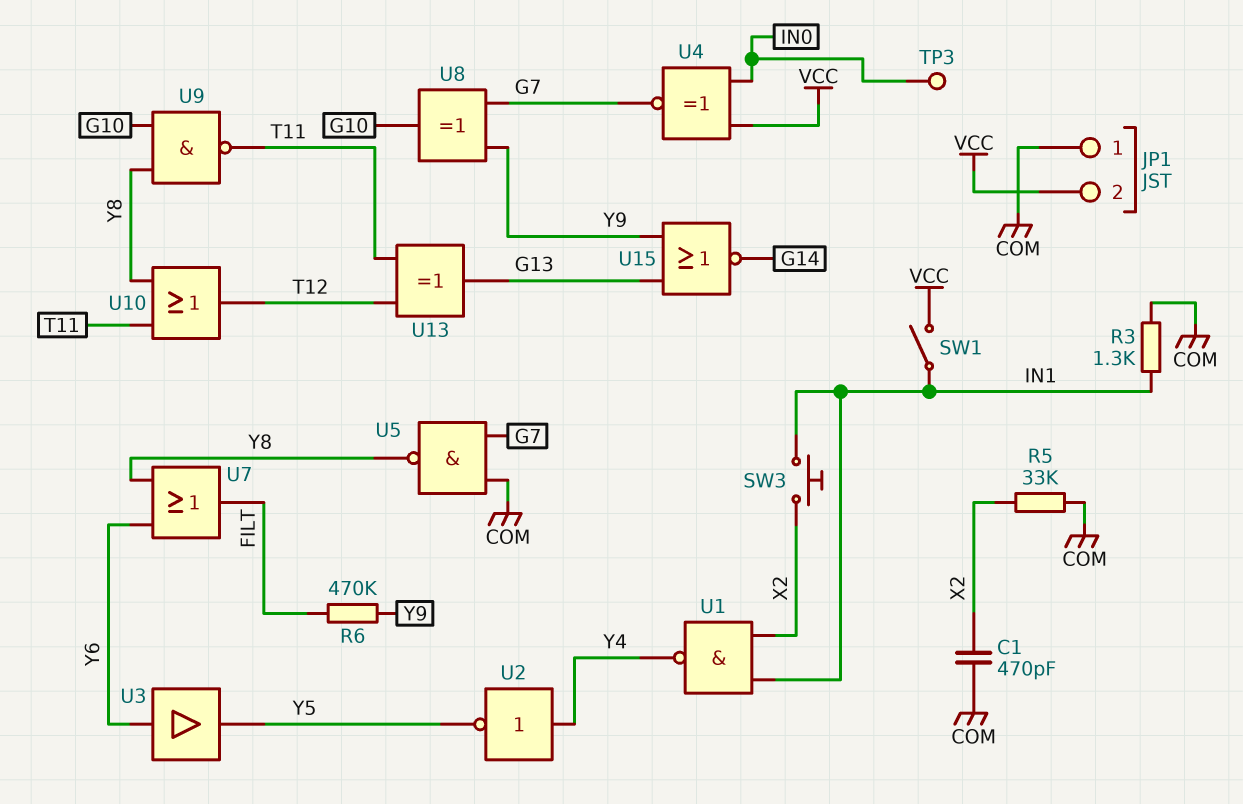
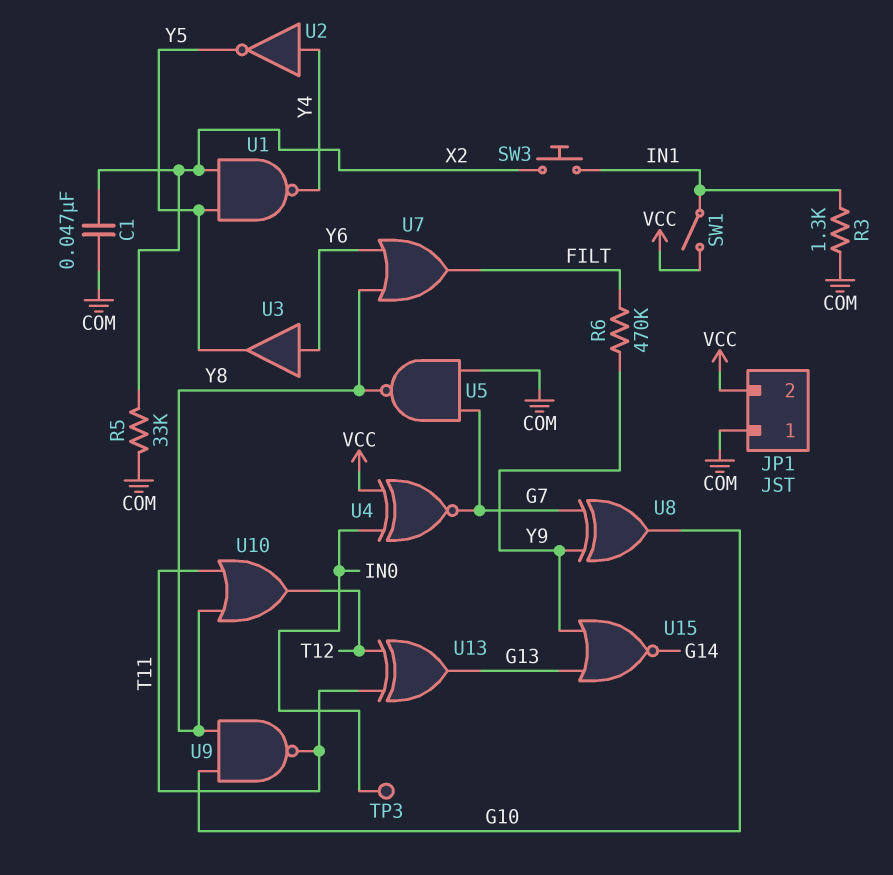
C1: 470pF (COM, X2) -> 47nF (COM, X2)
U1: NAND (in IN1, in X2, out Y4) -> NAND (in X2, in Y5, out Y4)

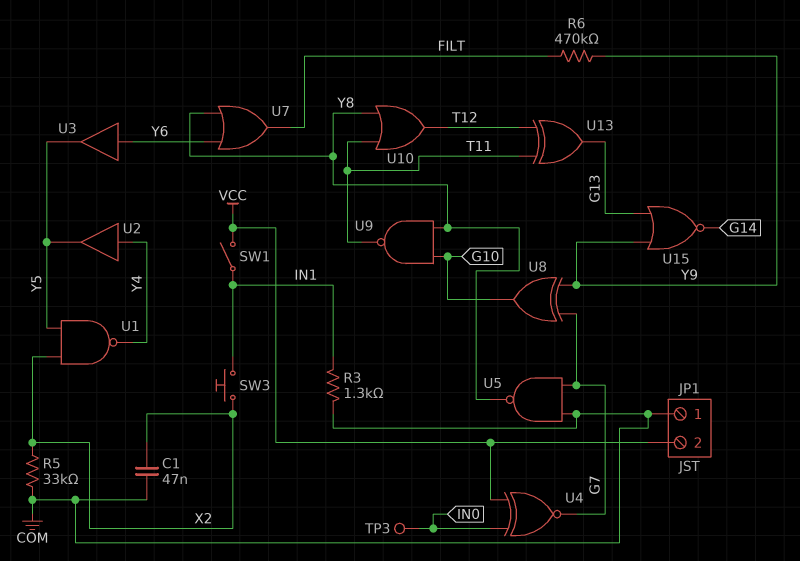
U2: NOT (in Y4, out Y5) -> buffer (in Y4, out Y5)

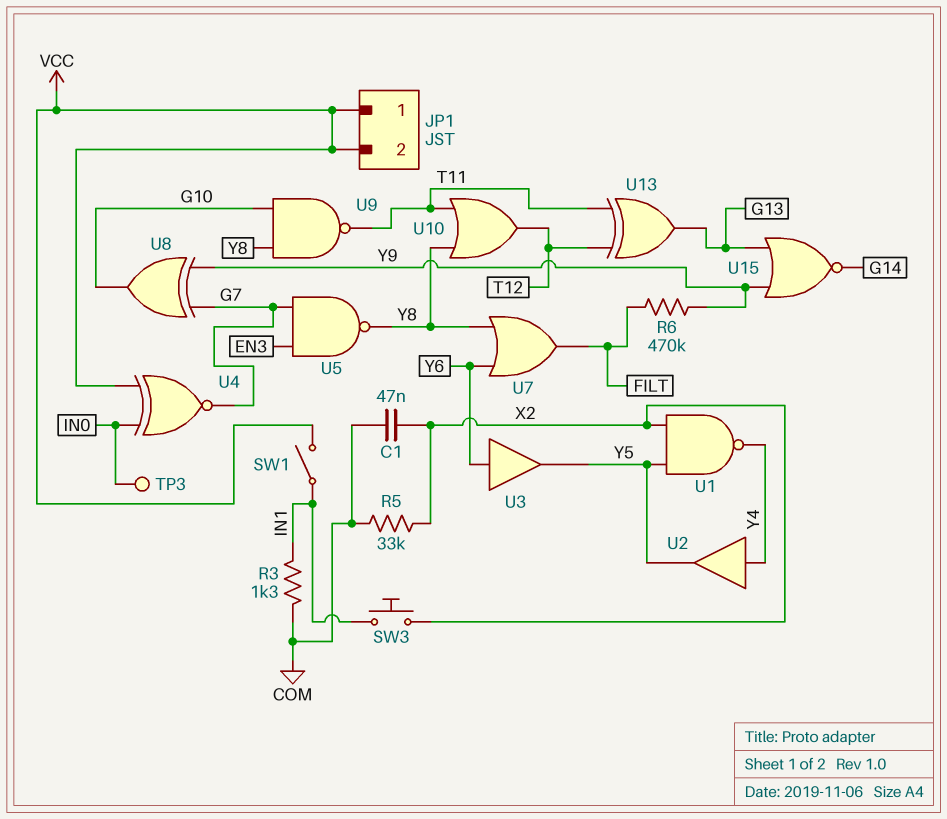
JP1 pin 1: COM -> VCC
U5: NAND (in COM, in G7, out Y8) -> NAND (in EN3, in G7, out Y8)

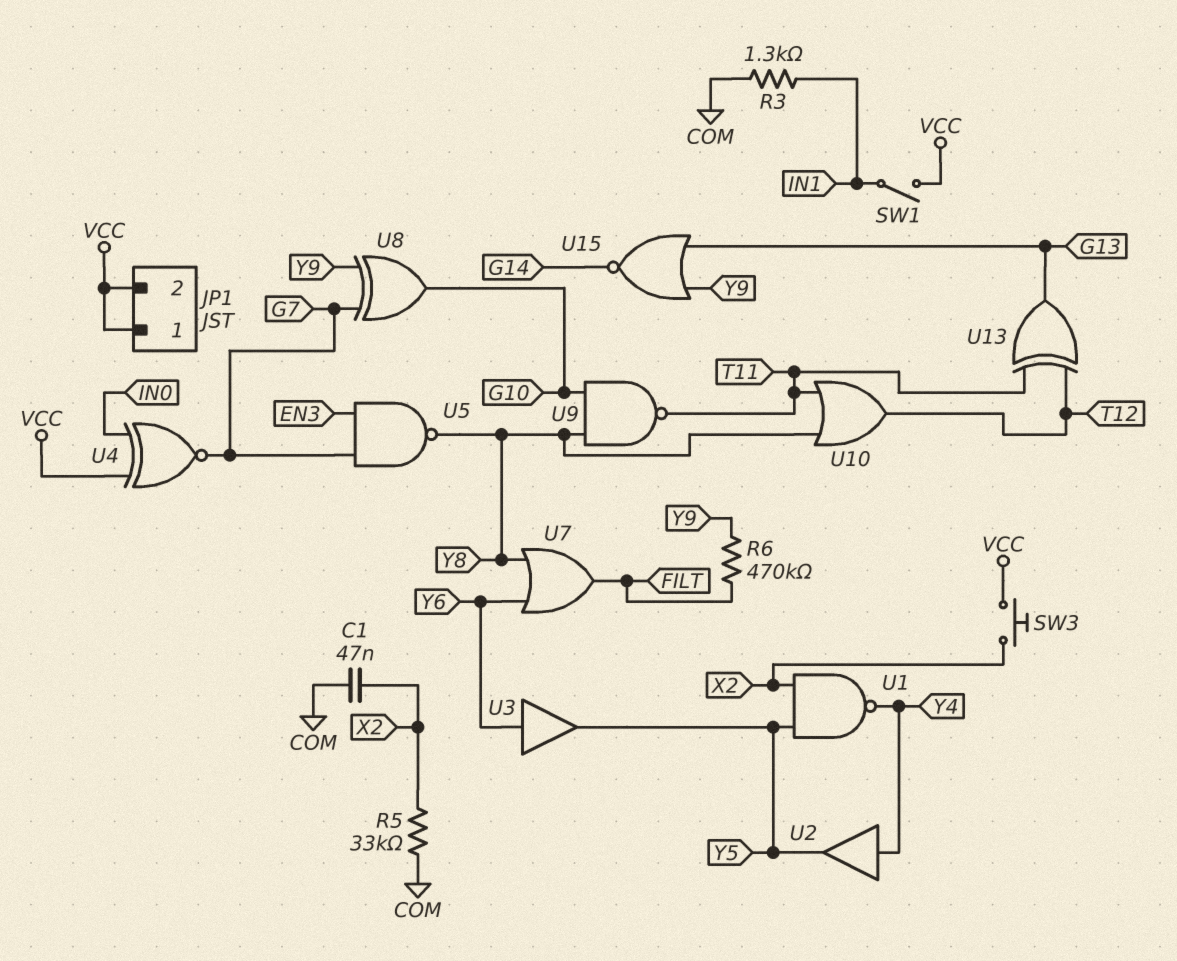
SW3: button (IN1, X2) -> button (VCC, X2)
TP3: test point (IN0) -> none

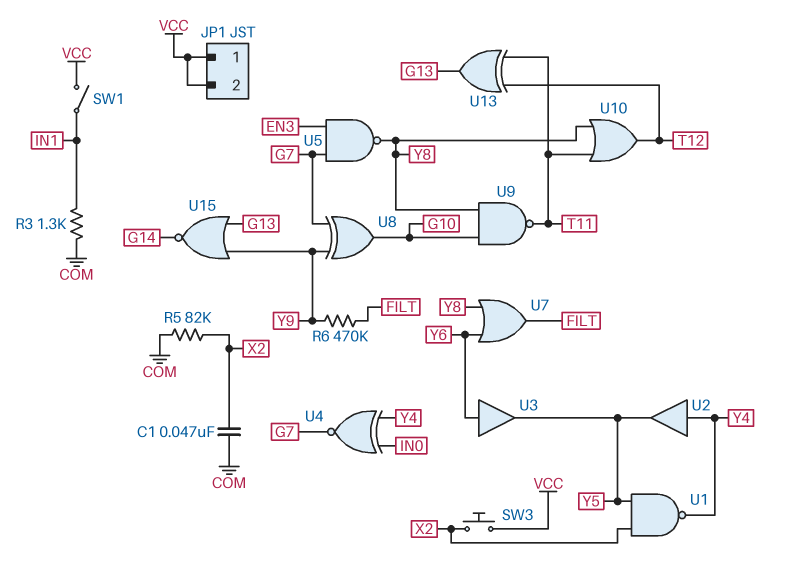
R5: 33k (COM, X2) -> 82k (COM, X2)
U4: XNOR (in IN0, in VCC, out G7) -> XNOR (in IN0, in Y4, out G7)

